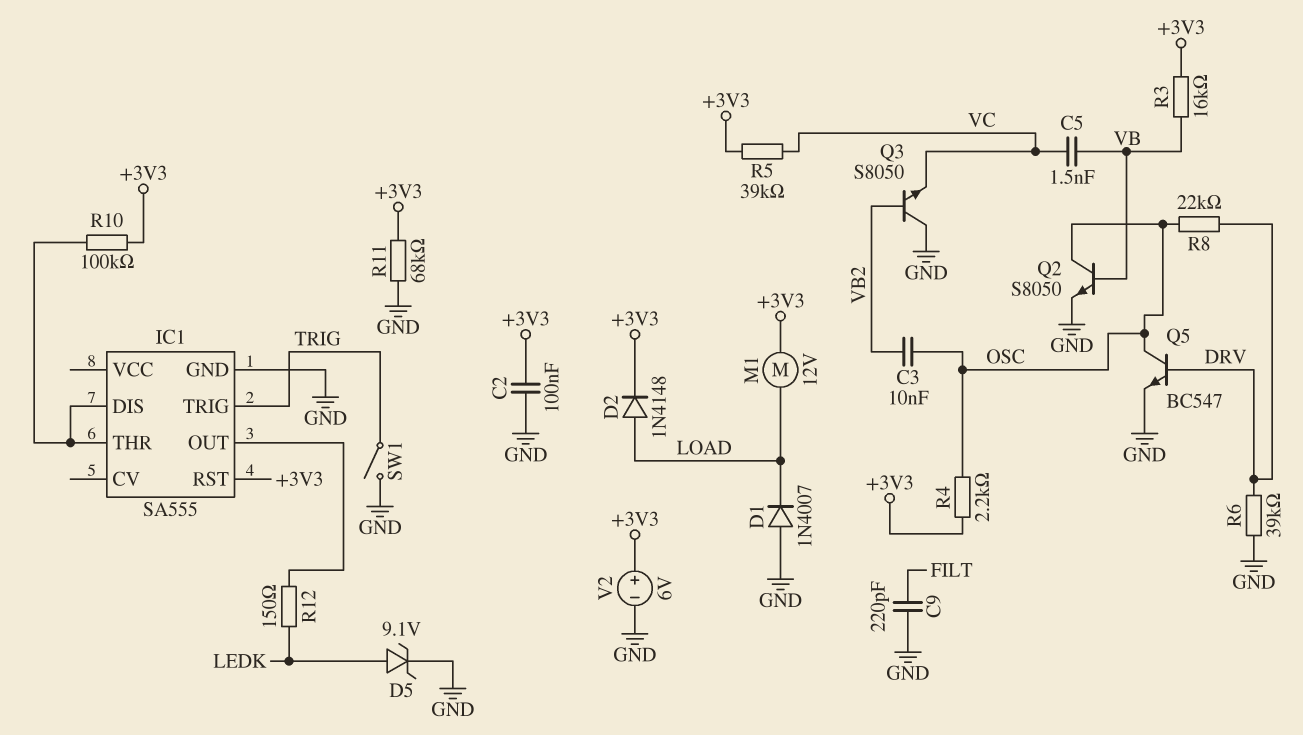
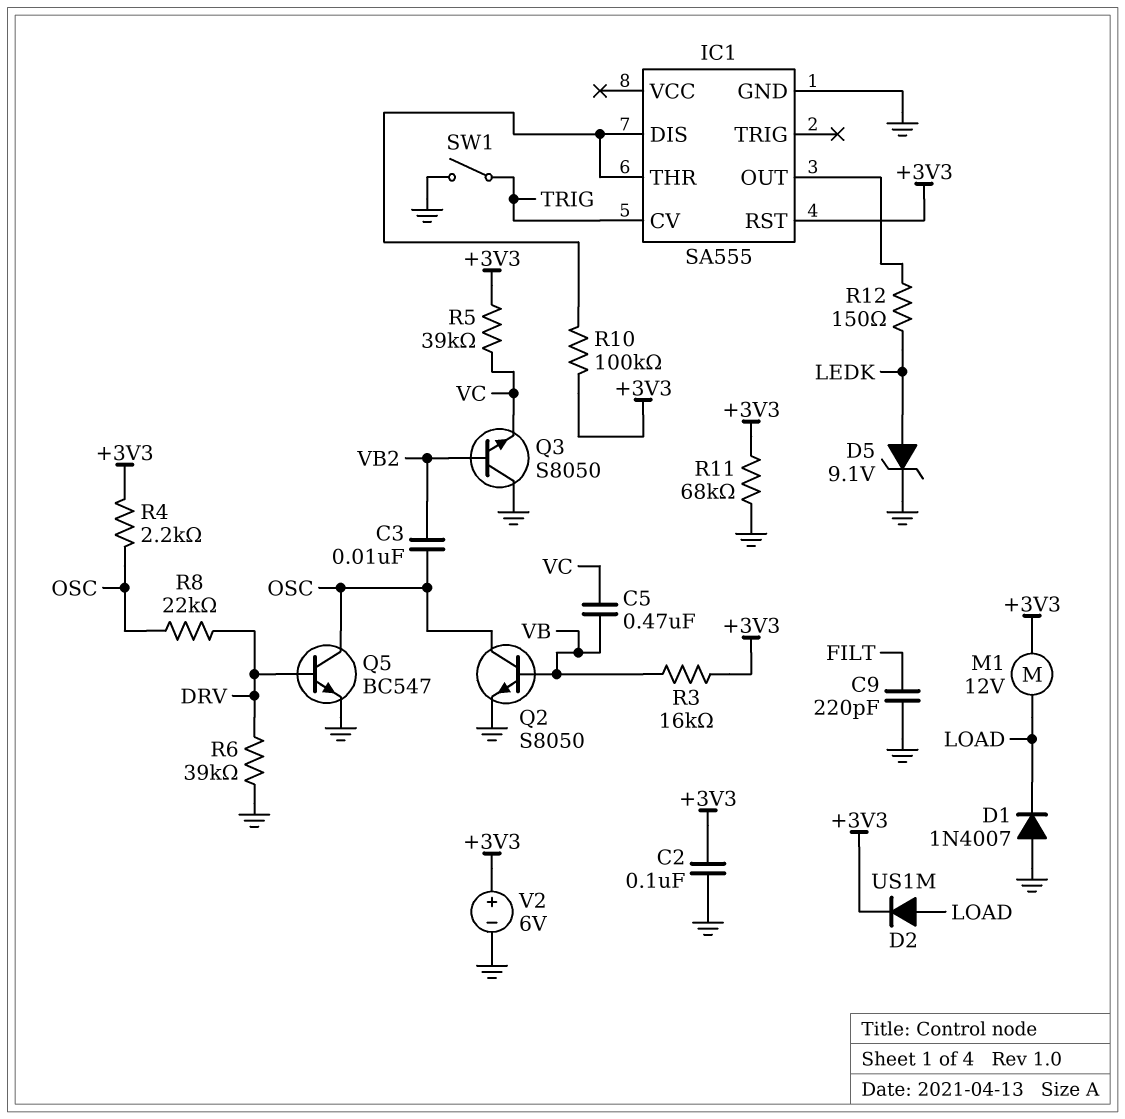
C5: 1.5nF (VB, VC) -> 470nF (VB, VC)
D2: diode 1N4148 (A LOAD, K +3V3) -> diode US1M (A LOAD, K +3V3)
IC1 pin CV: none -> TRIG
IC1 pin TRIG: TRIG -> none

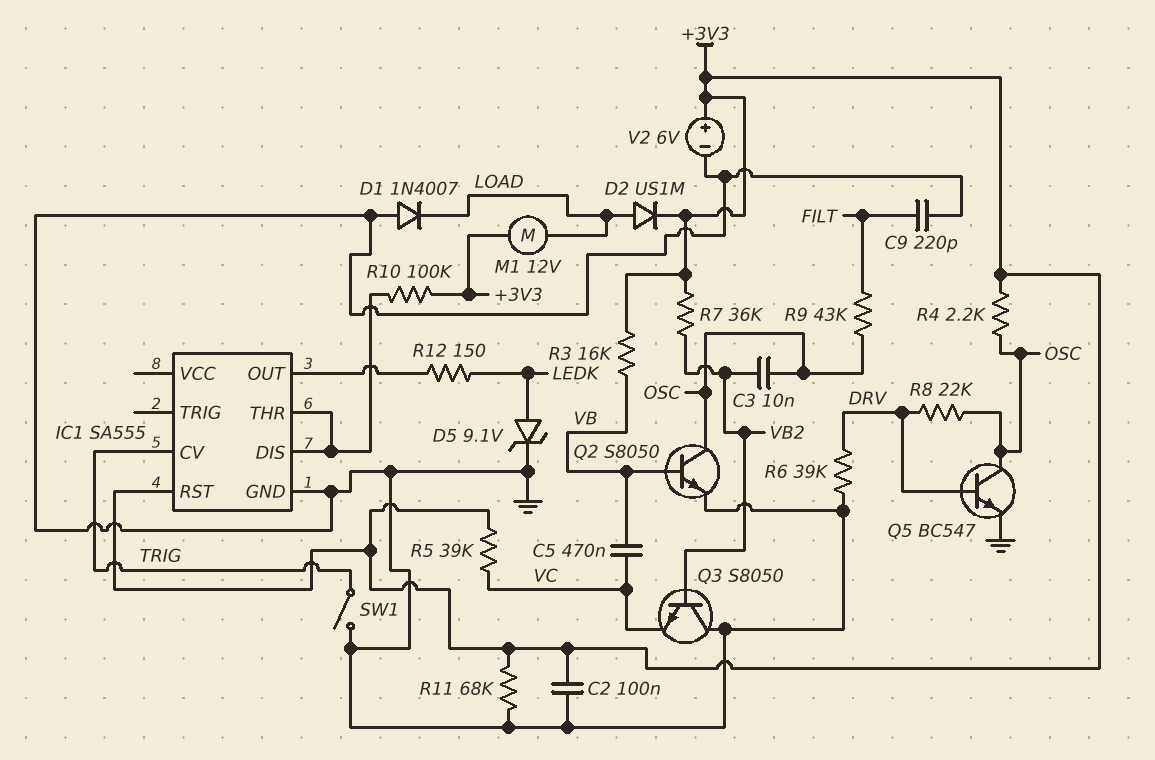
R7: none -> 36k (+3V3, VB2)
R9: none -> 43k (FILT, OSC)

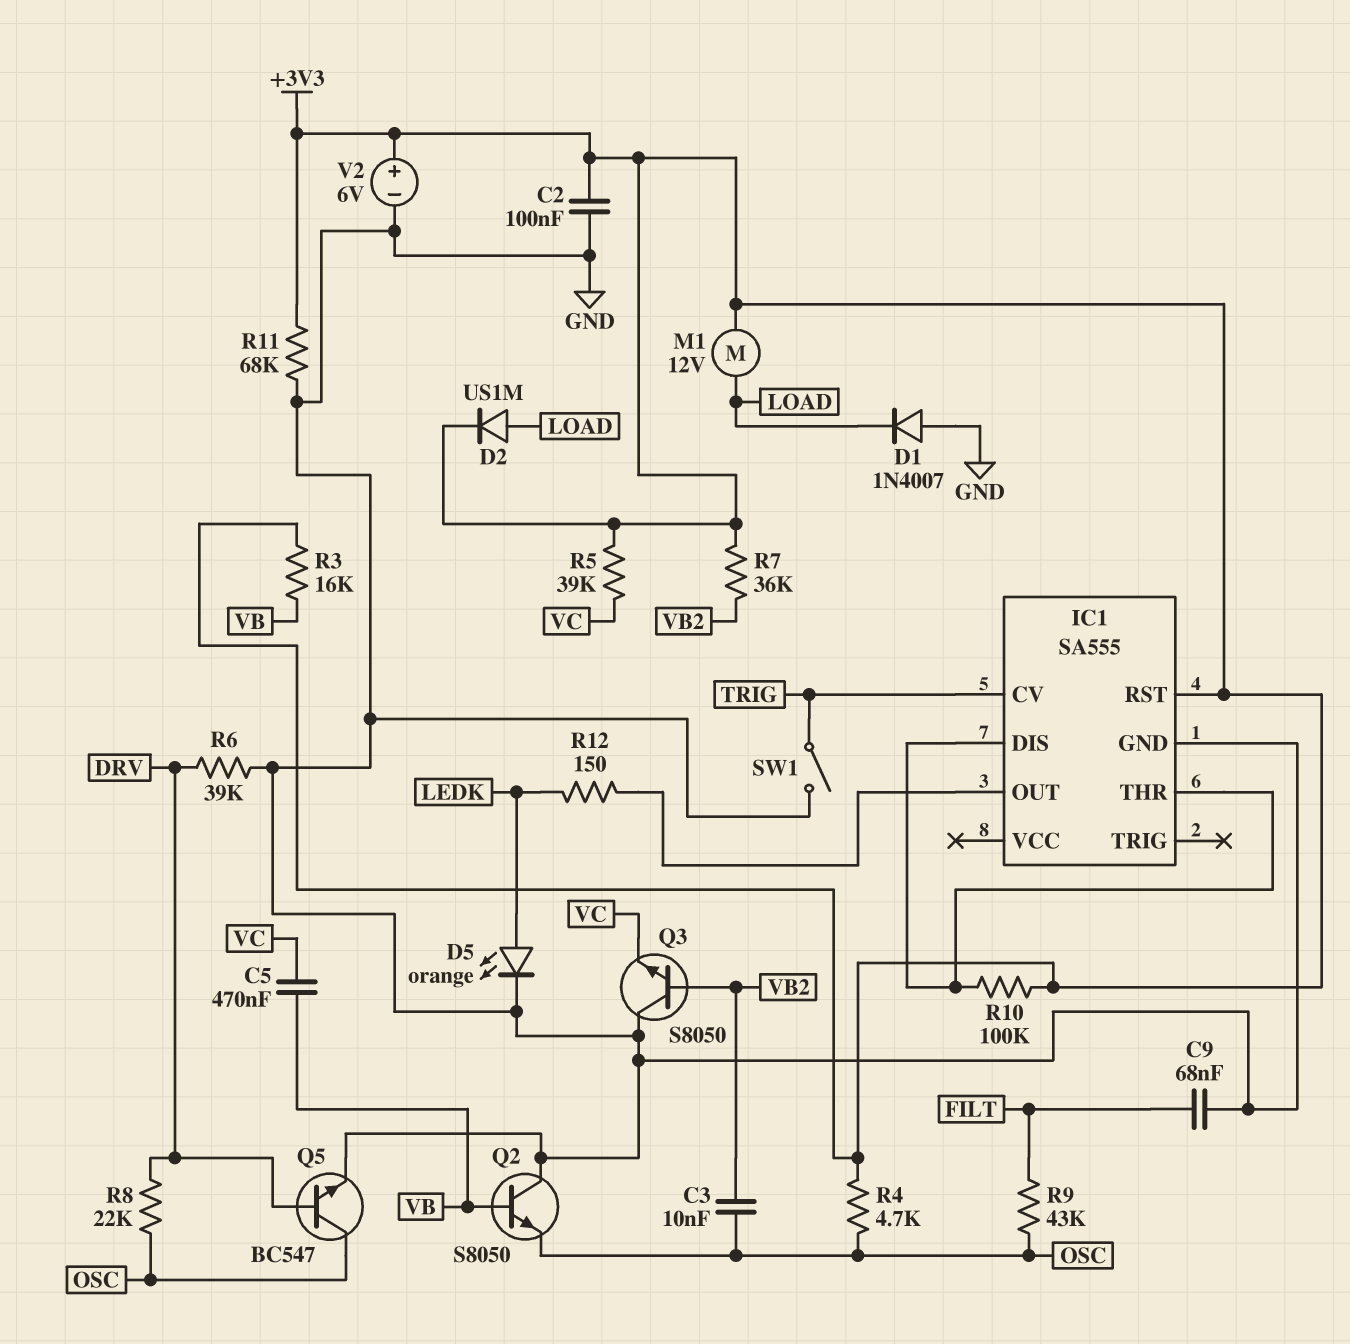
C9: 220pF (FILT, GND) -> 68nF (FILT, GND)
D5: zener 9.1V (A LEDK, K GND) -> LED orange (A LEDK, K GND)
Q2: NPN S8050 (B VB, C OSC, E GND) -> NPN S8050 (B VB, C GND, E OSC)
R4: 2.2k (+3V3, OSC) -> 4.7k (+3V3, OSC)

